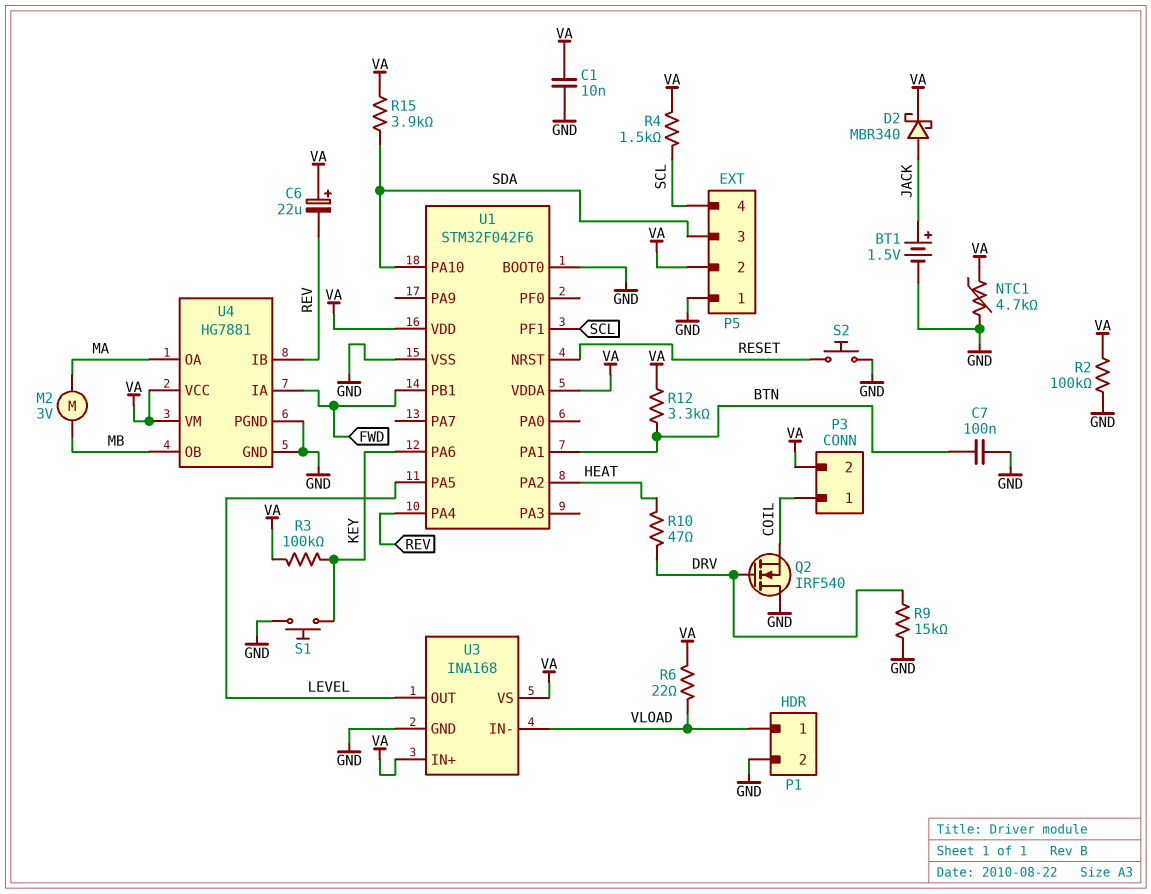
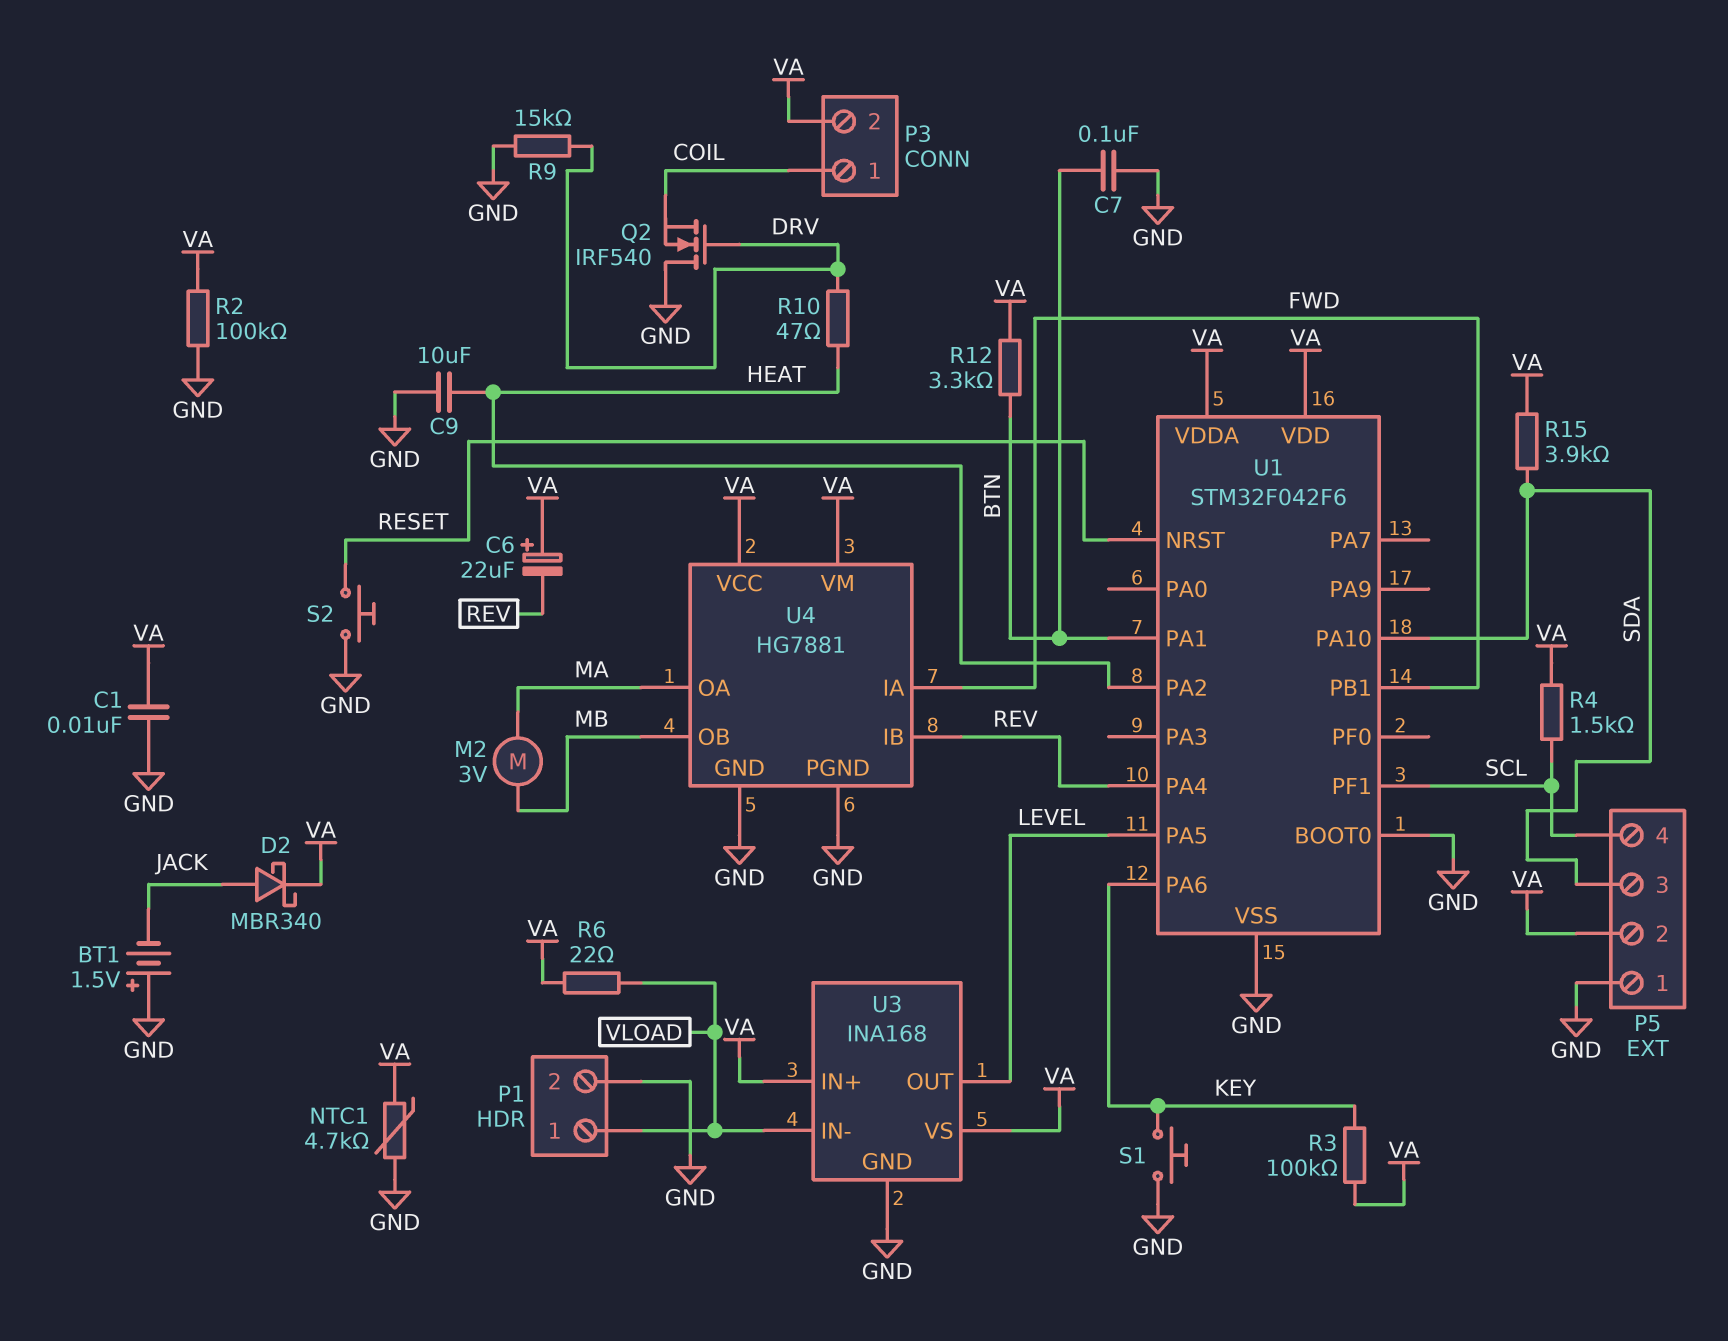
BT1: 1.5V (plus JACK, minus GND) -> 1.5V (plus GND, minus JACK)
C9: none -> 10uF (GND, HEAT)

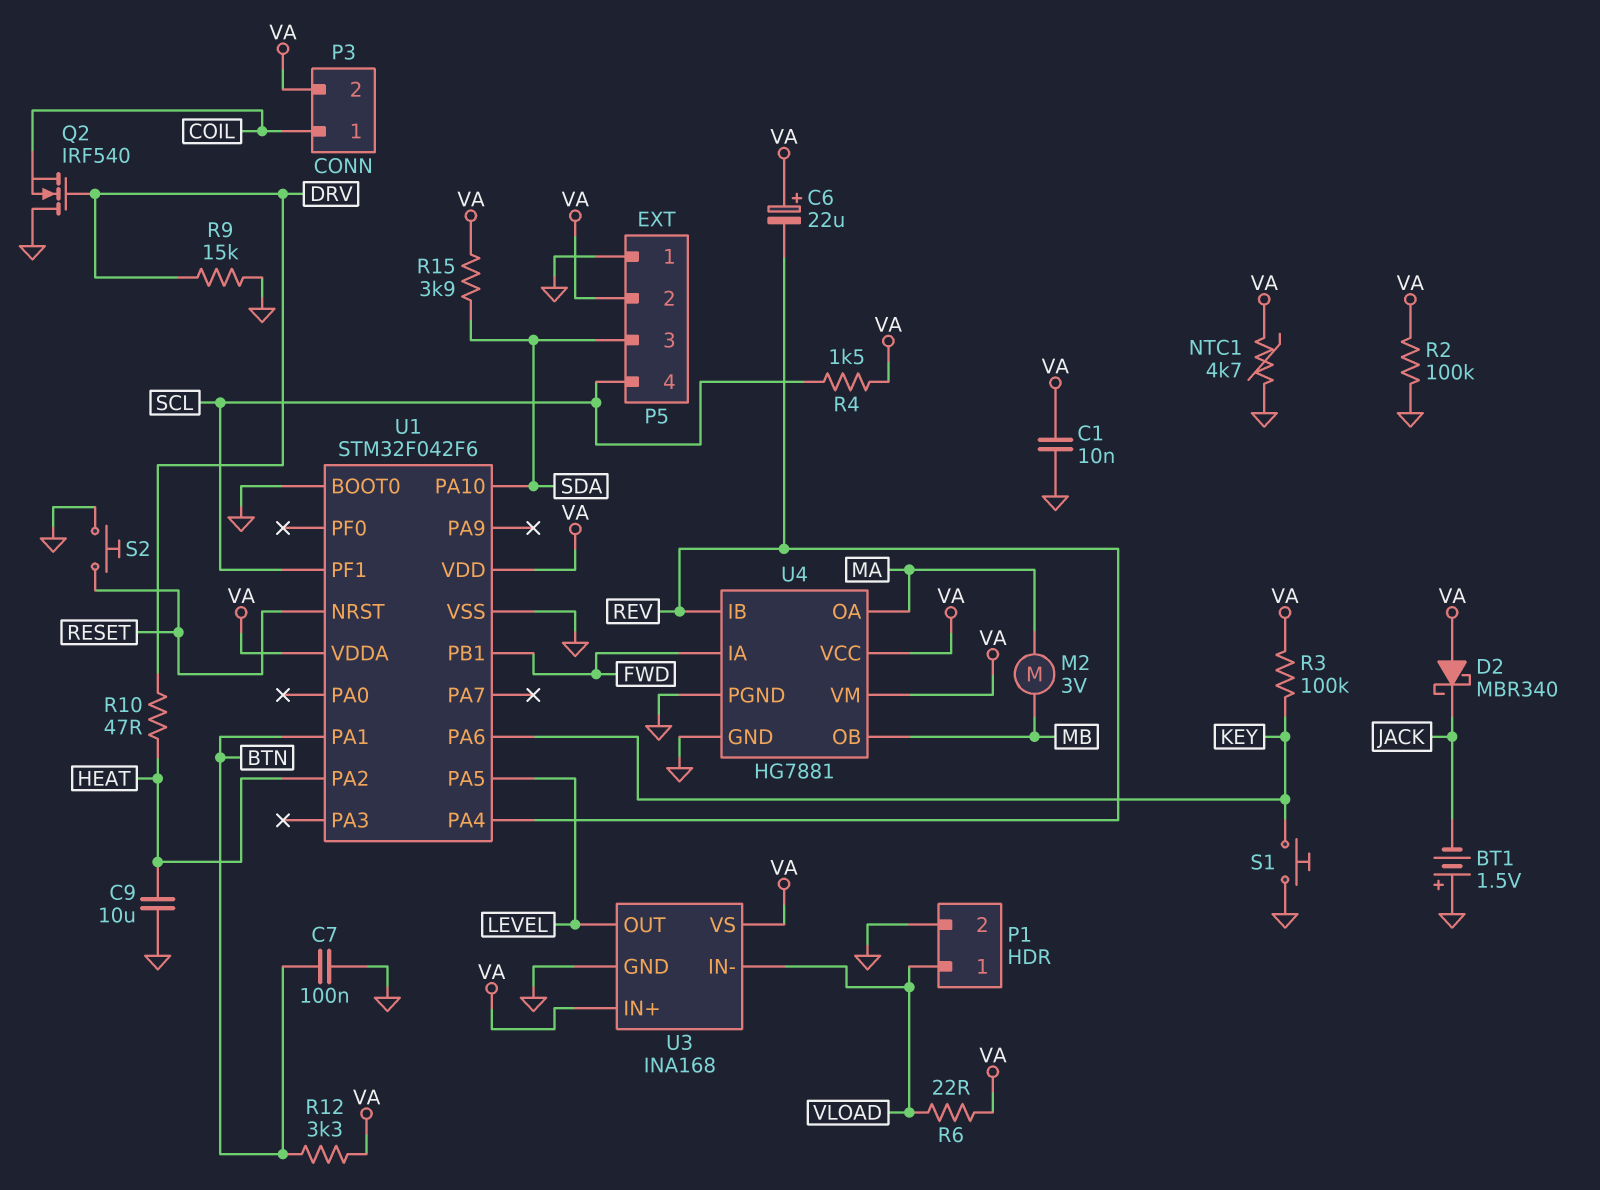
D2: schottky MBR340 (A JACK, K VA) -> schottky MBR340 (A VA, K JACK)

